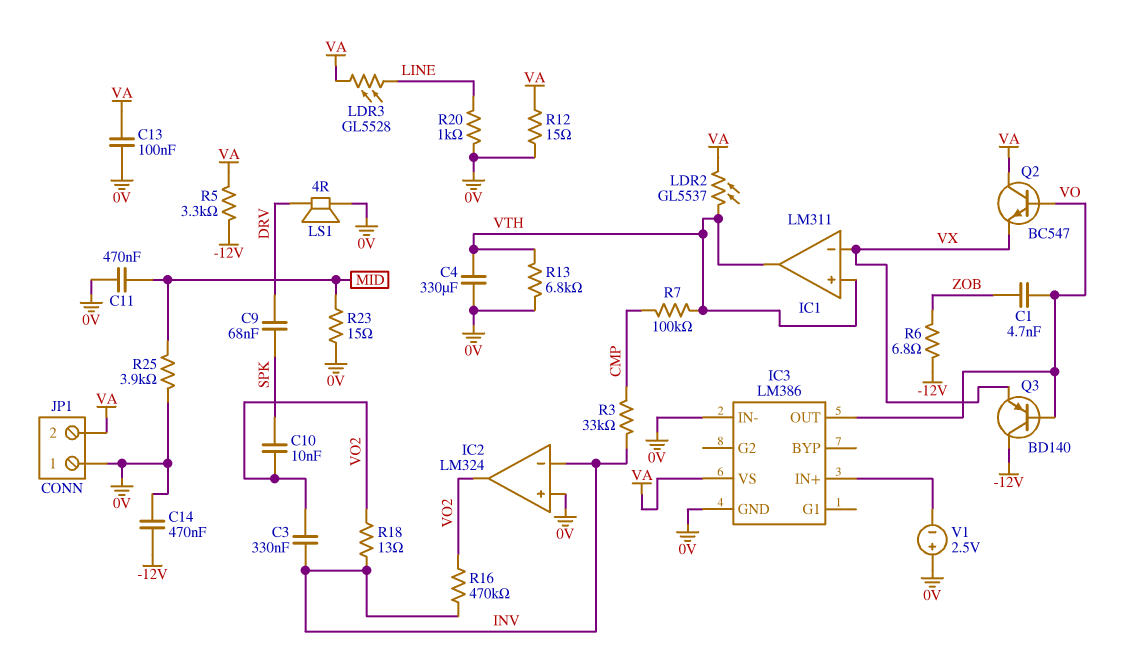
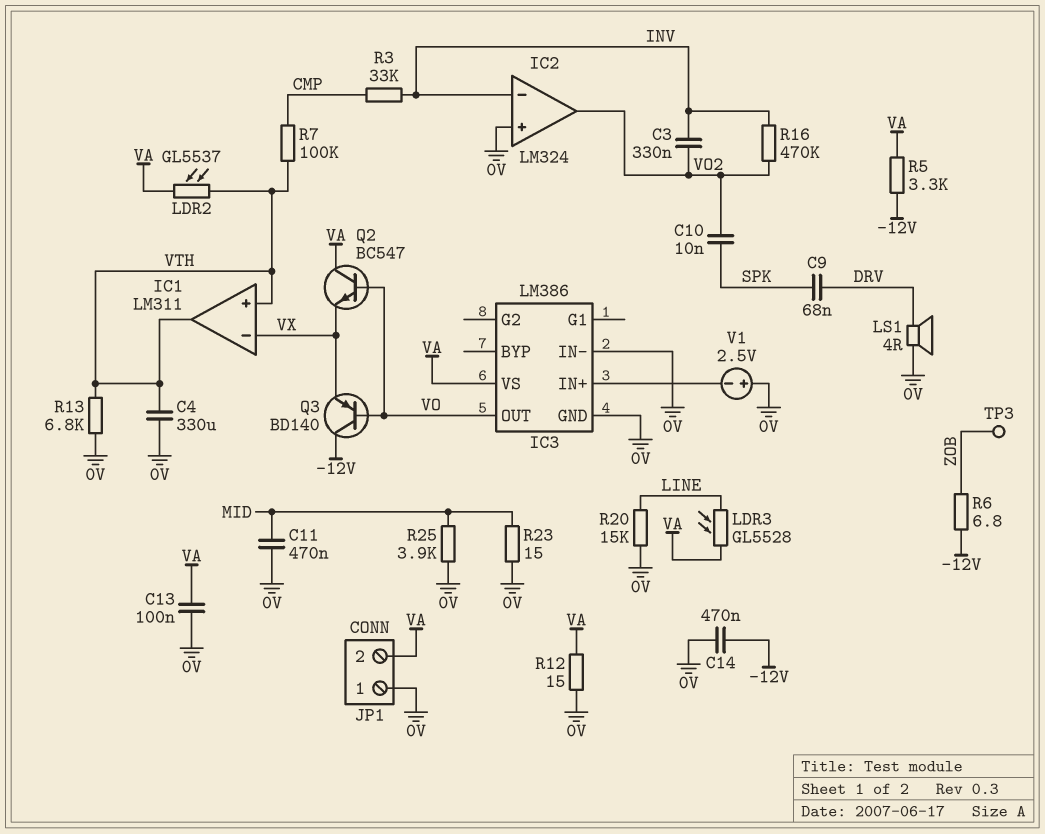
C1: 4.7nF (VO, ZOB) -> none
R18: 13 (INV, VO2) -> none
R20: 1k (0V, LINE) -> 15k (0V, LINE)
TP3: none -> test point (ZOB)

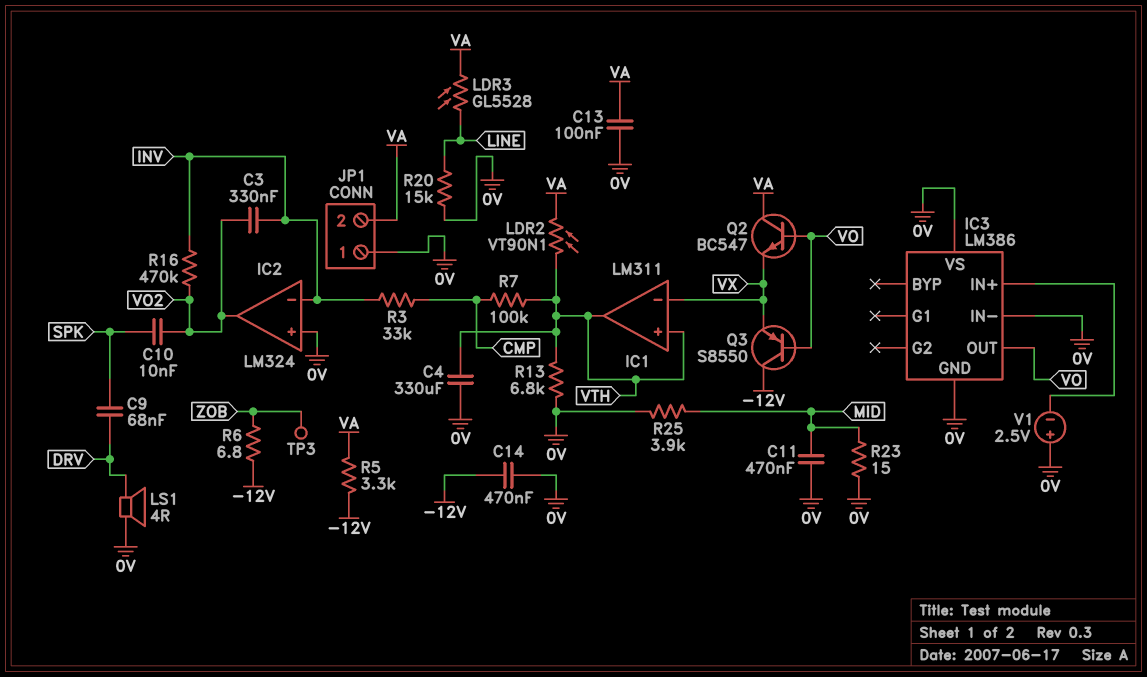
IC3 pin VS: VA -> 0V
LDR2: GL5537 (VA, VTH) -> VT90N1 (VA, VTH)
Q3: PNP BD140 (B VO, C -12V, E VX) -> PNP S8550 (B VO, C -12V, E VX)
R12: 15 (0V, VA) -> none

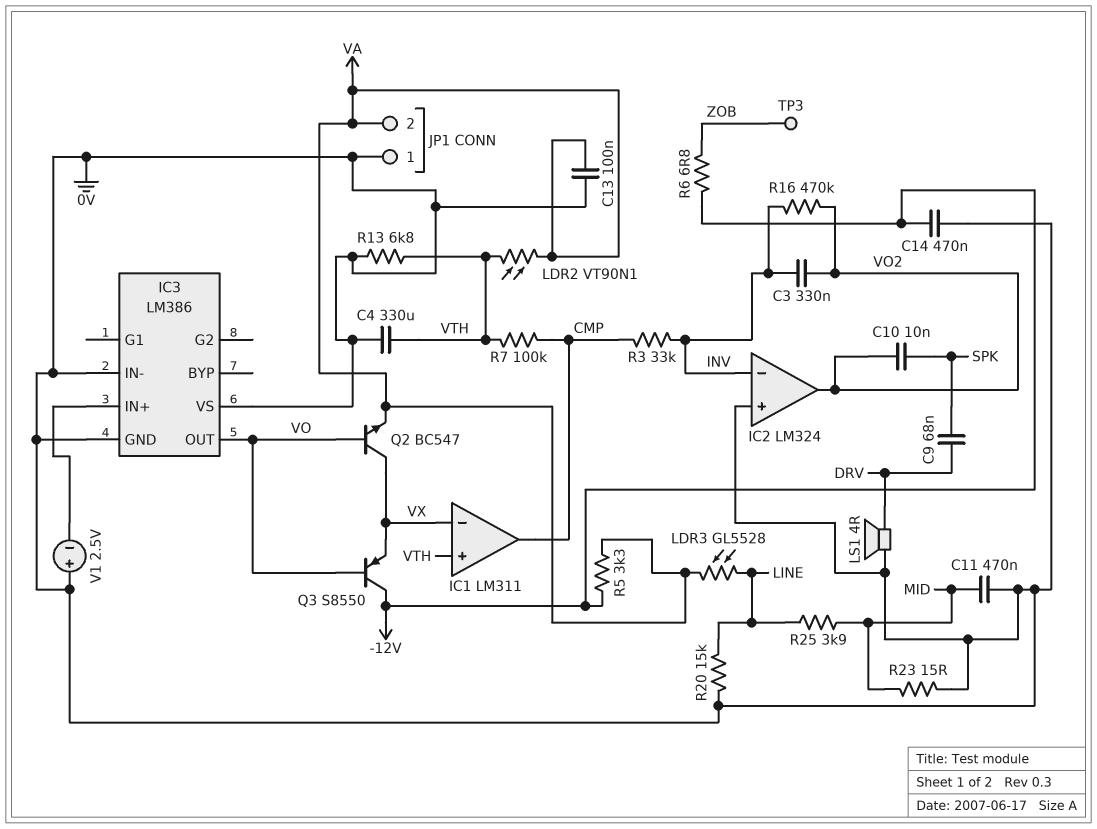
IC1 pin out: VTH -> CMP
Q2: NPN BC547 (B VO, C VA, E VX) -> NPN BC547 (B VO, C VX, E VA)
R25: 3.9k (0V, MID) -> 3.9k (LINE, MID)

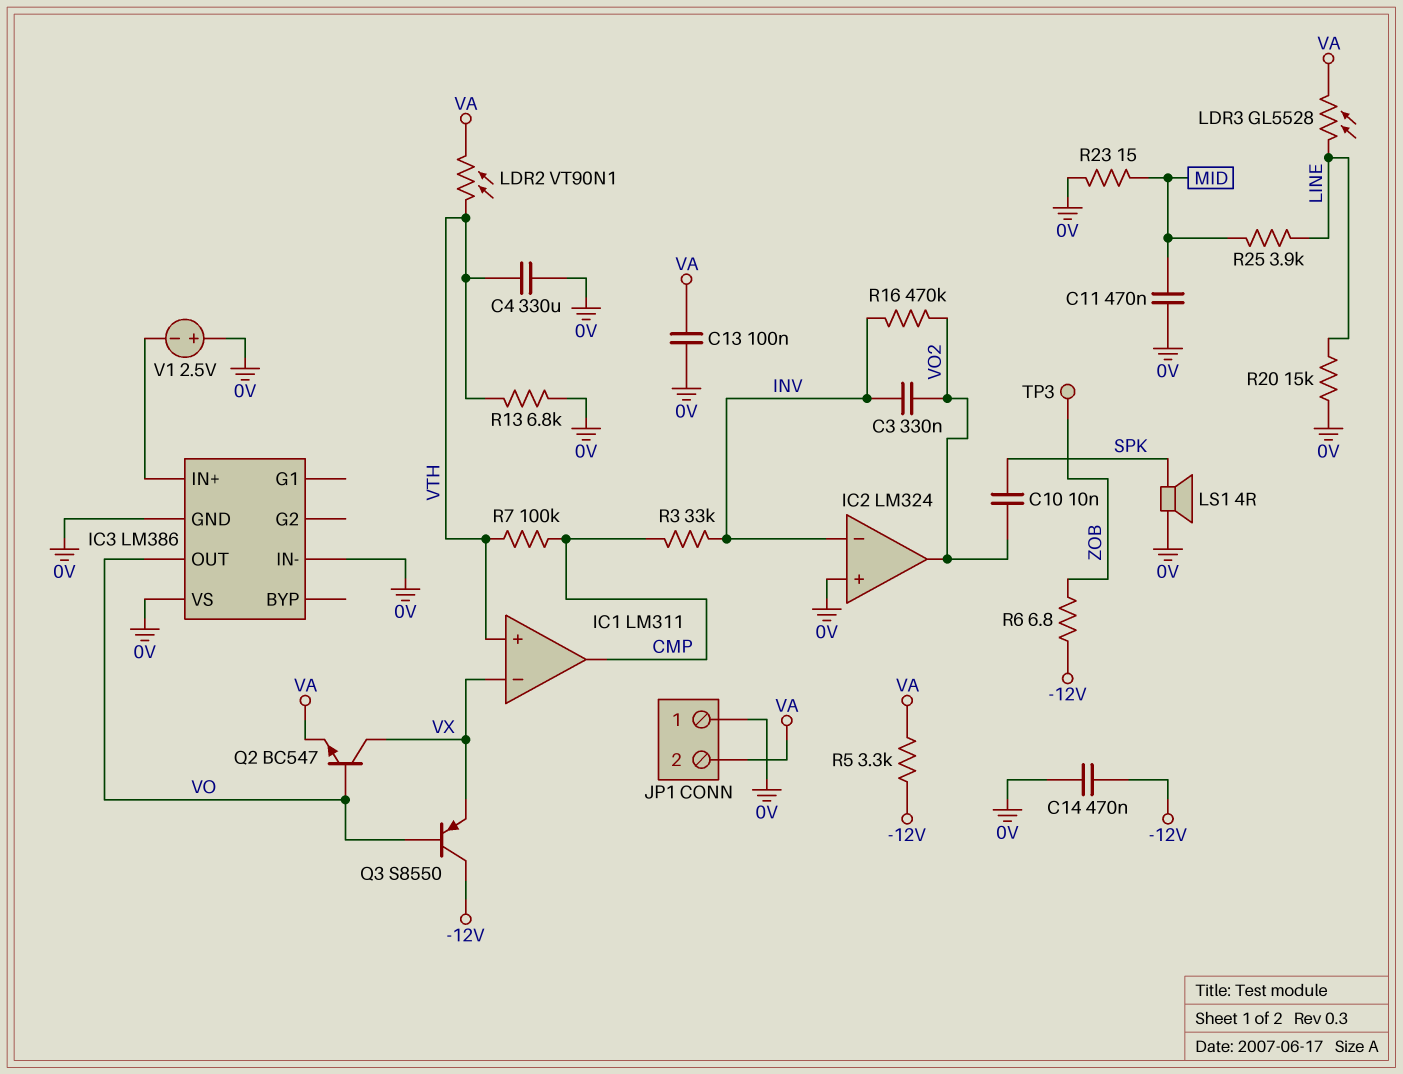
C9: 68nF (DRV, SPK) -> none
LS1: speaker 4R (0V, DRV) -> speaker 4R (0V, SPK)

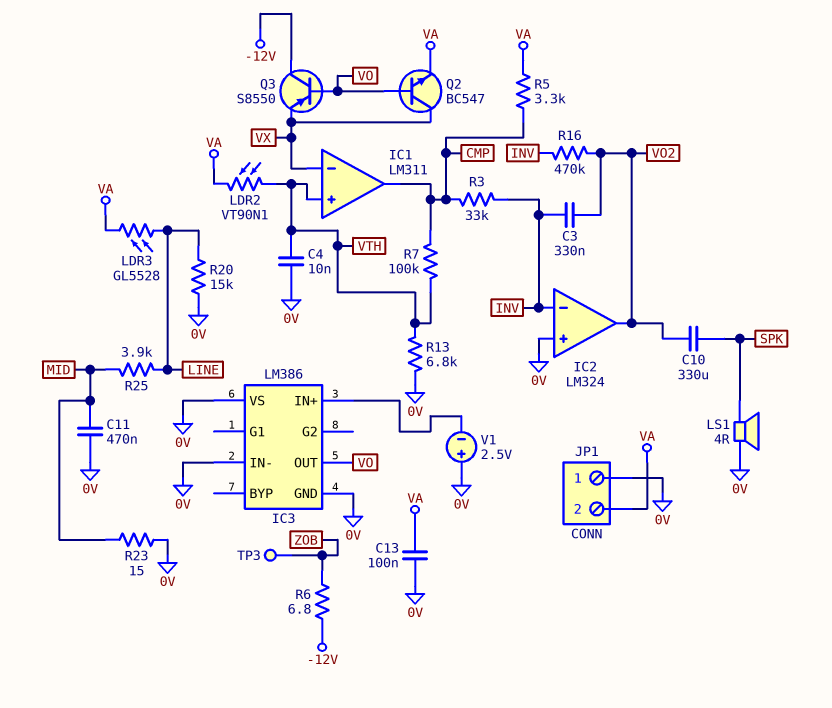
C4: 330uF (0V, VTH) -> 10nF (0V, VTH)
C10: 10nF (SPK, VO2) -> 330uF (SPK, VO2)
C14: 470nF (-12V, 0V) -> none
R5: 3.3k (-12V, VA) -> 3.3k (CMP, VA)

